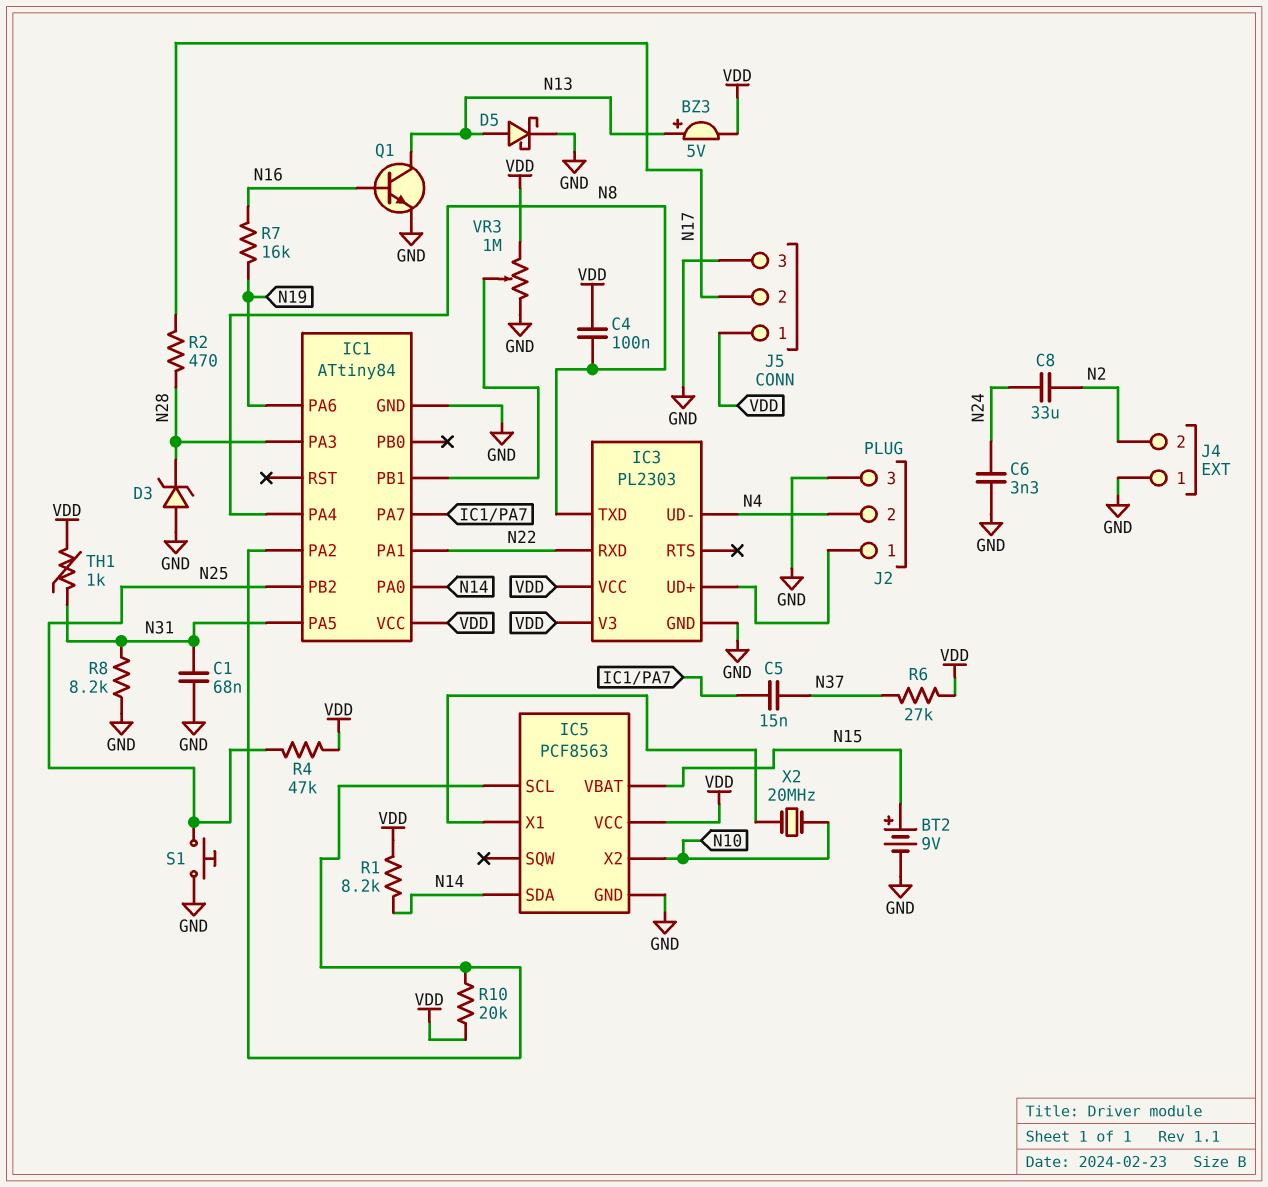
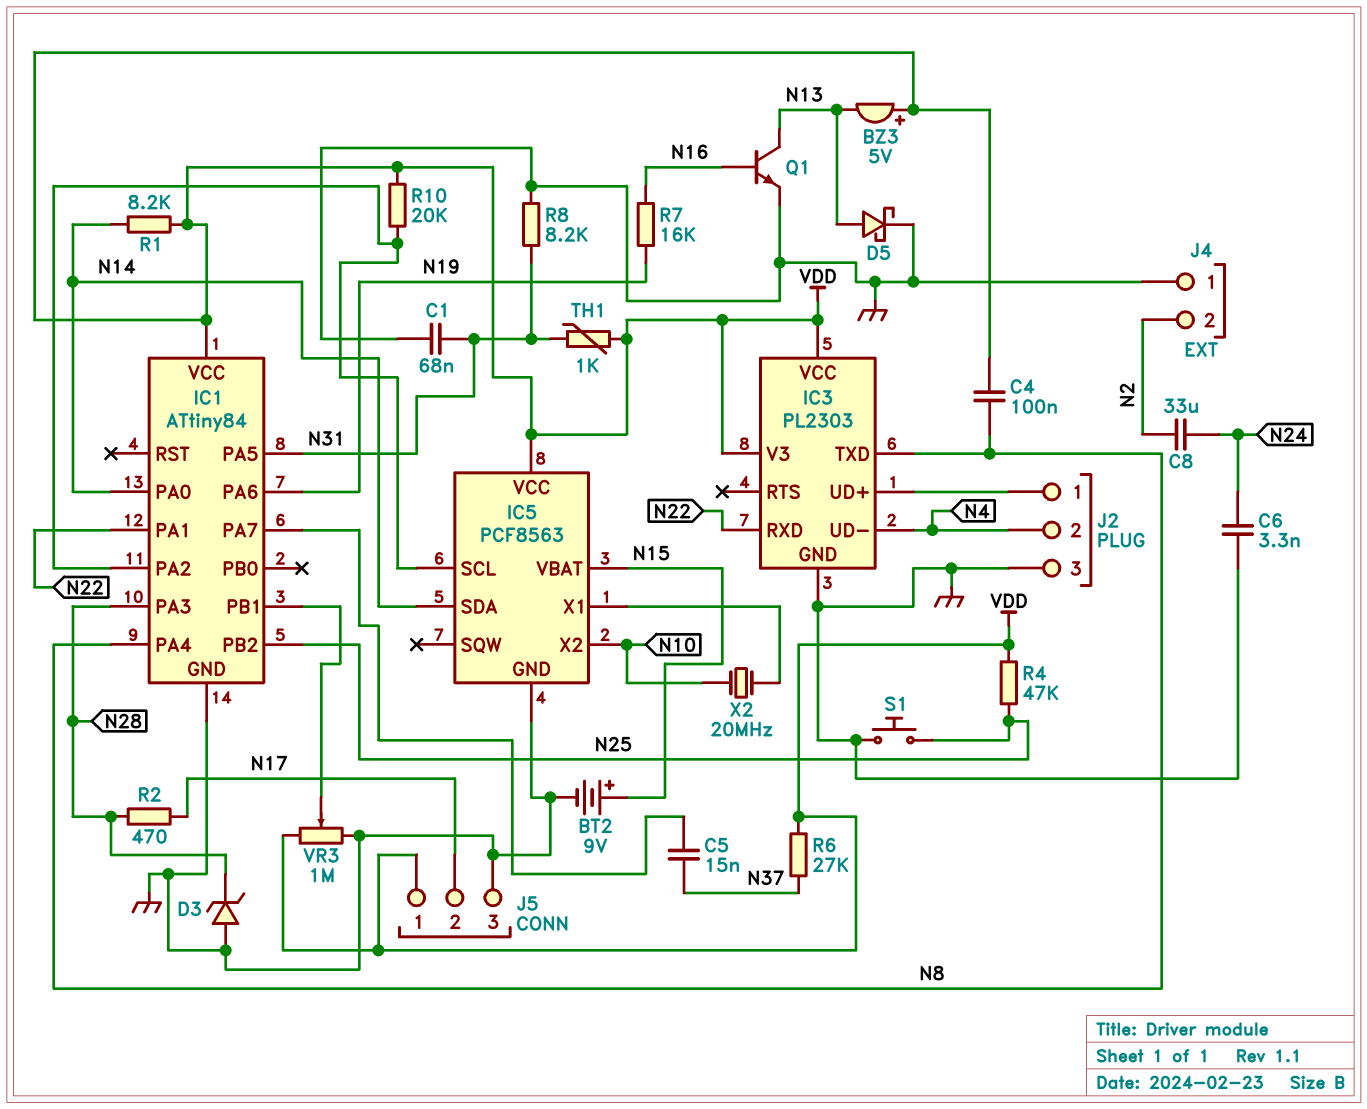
BZ3: buzzer 5V (plus N13, minus VDD) -> buzzer 5V (plus VDD, minus N13)

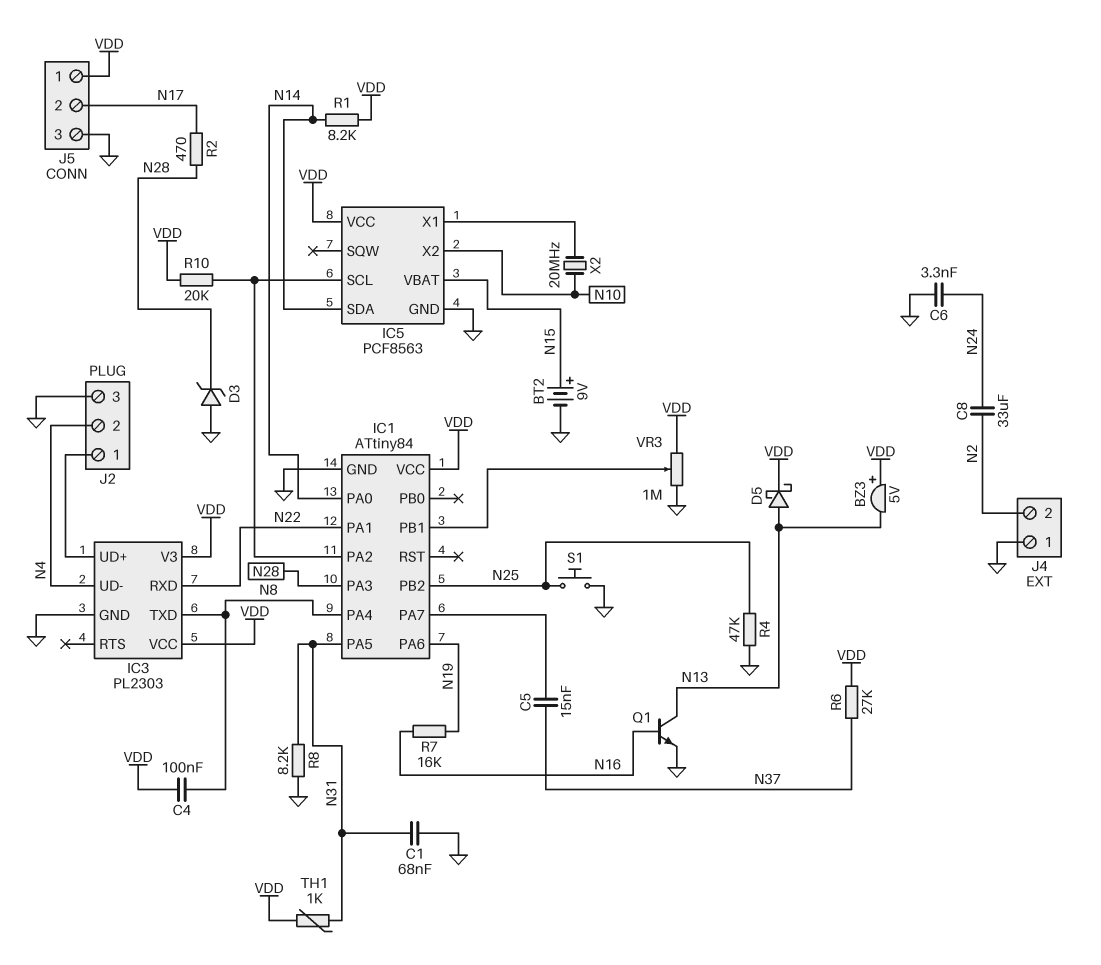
D5: schottky (A N13, K GND) -> schottky (A N13, K VDD)
R4: 47k (N25, VDD) -> 47k (GND, N25)

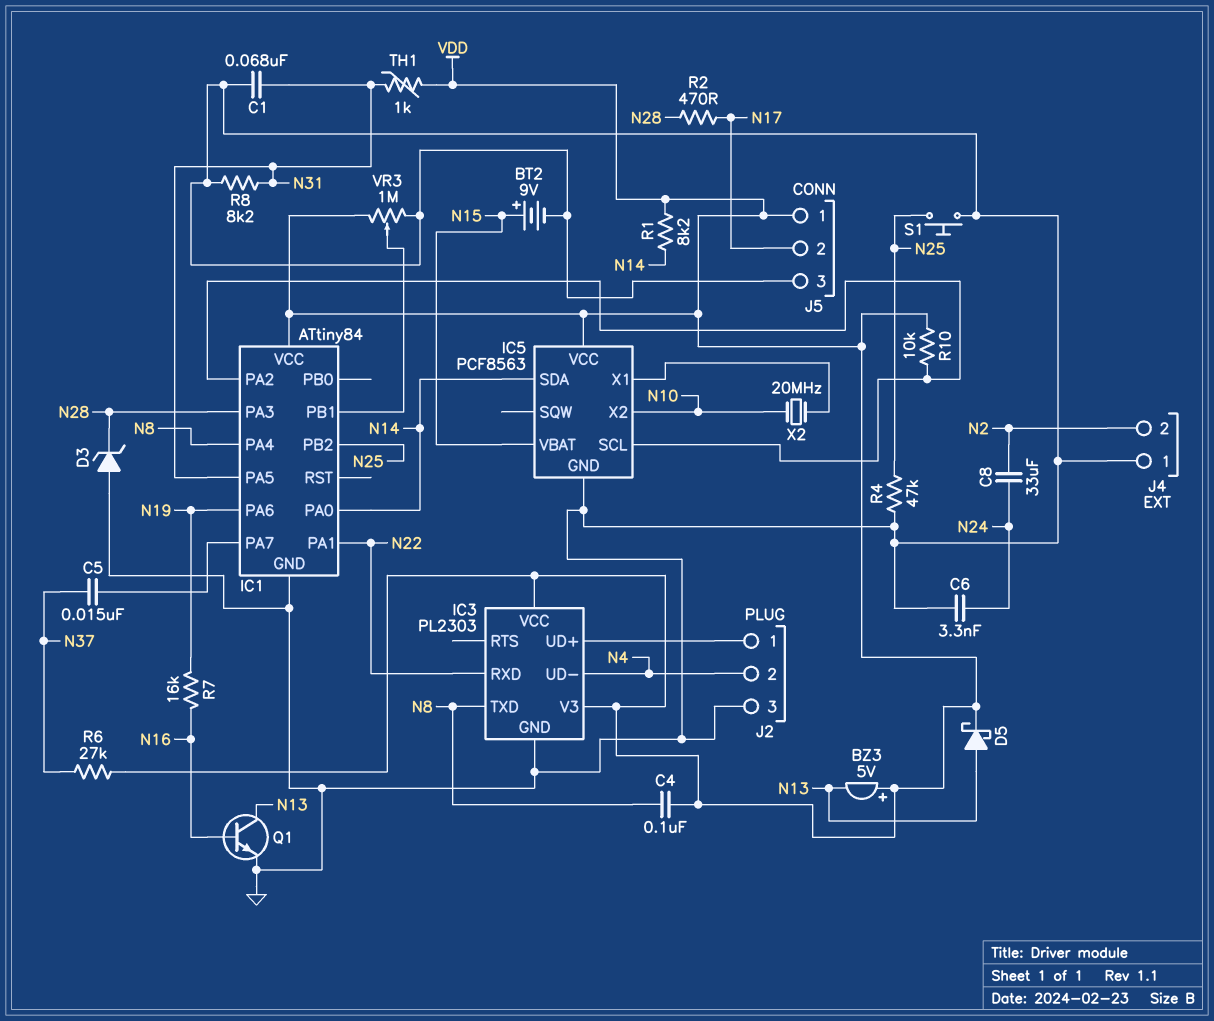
R10: 20k (IC1/PA2, VDD) -> 10k (IC1/PA2, VDD)

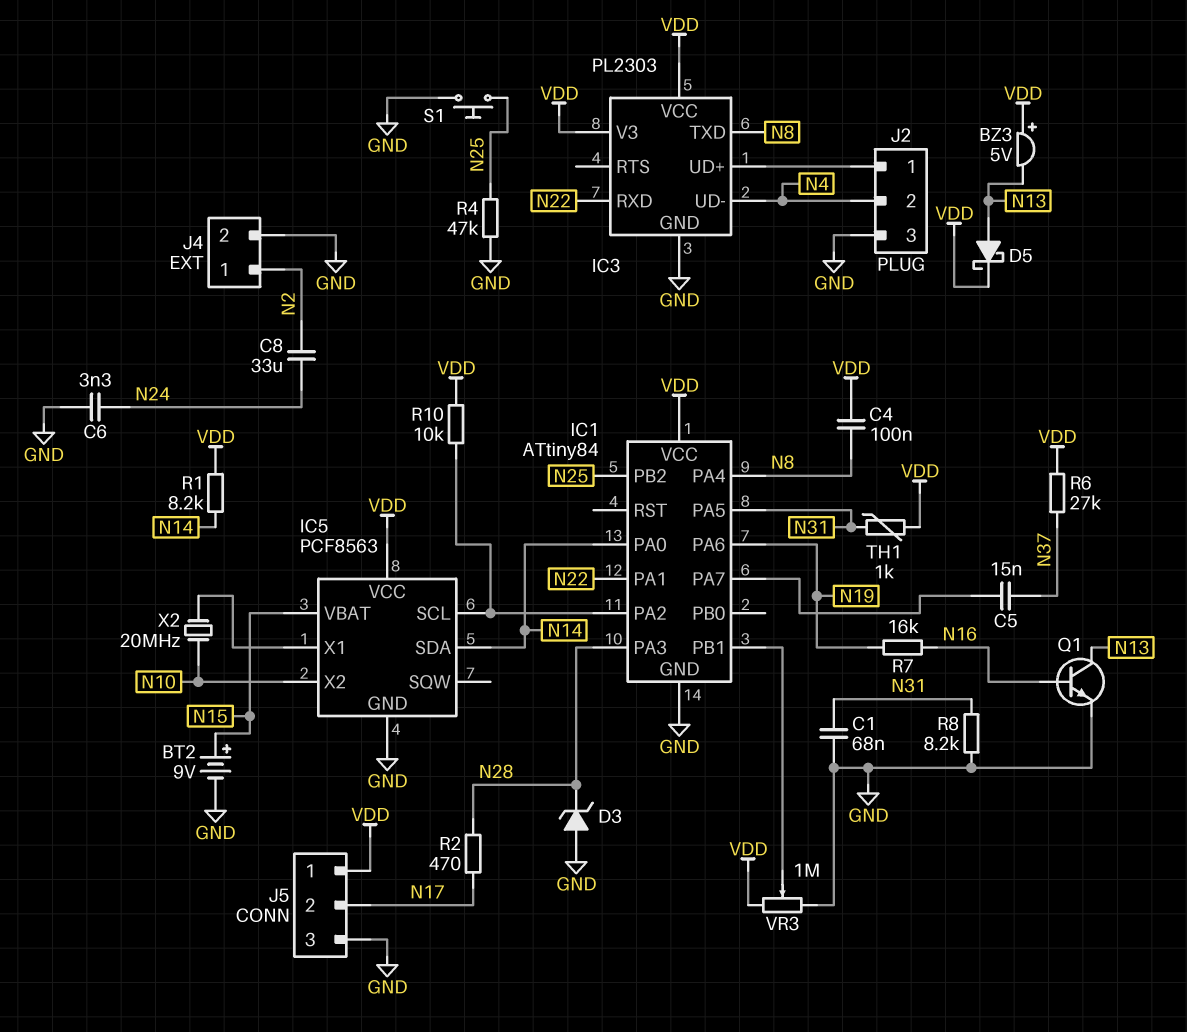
J4 pin 1: GND -> N2
J4 pin 2: N2 -> GND

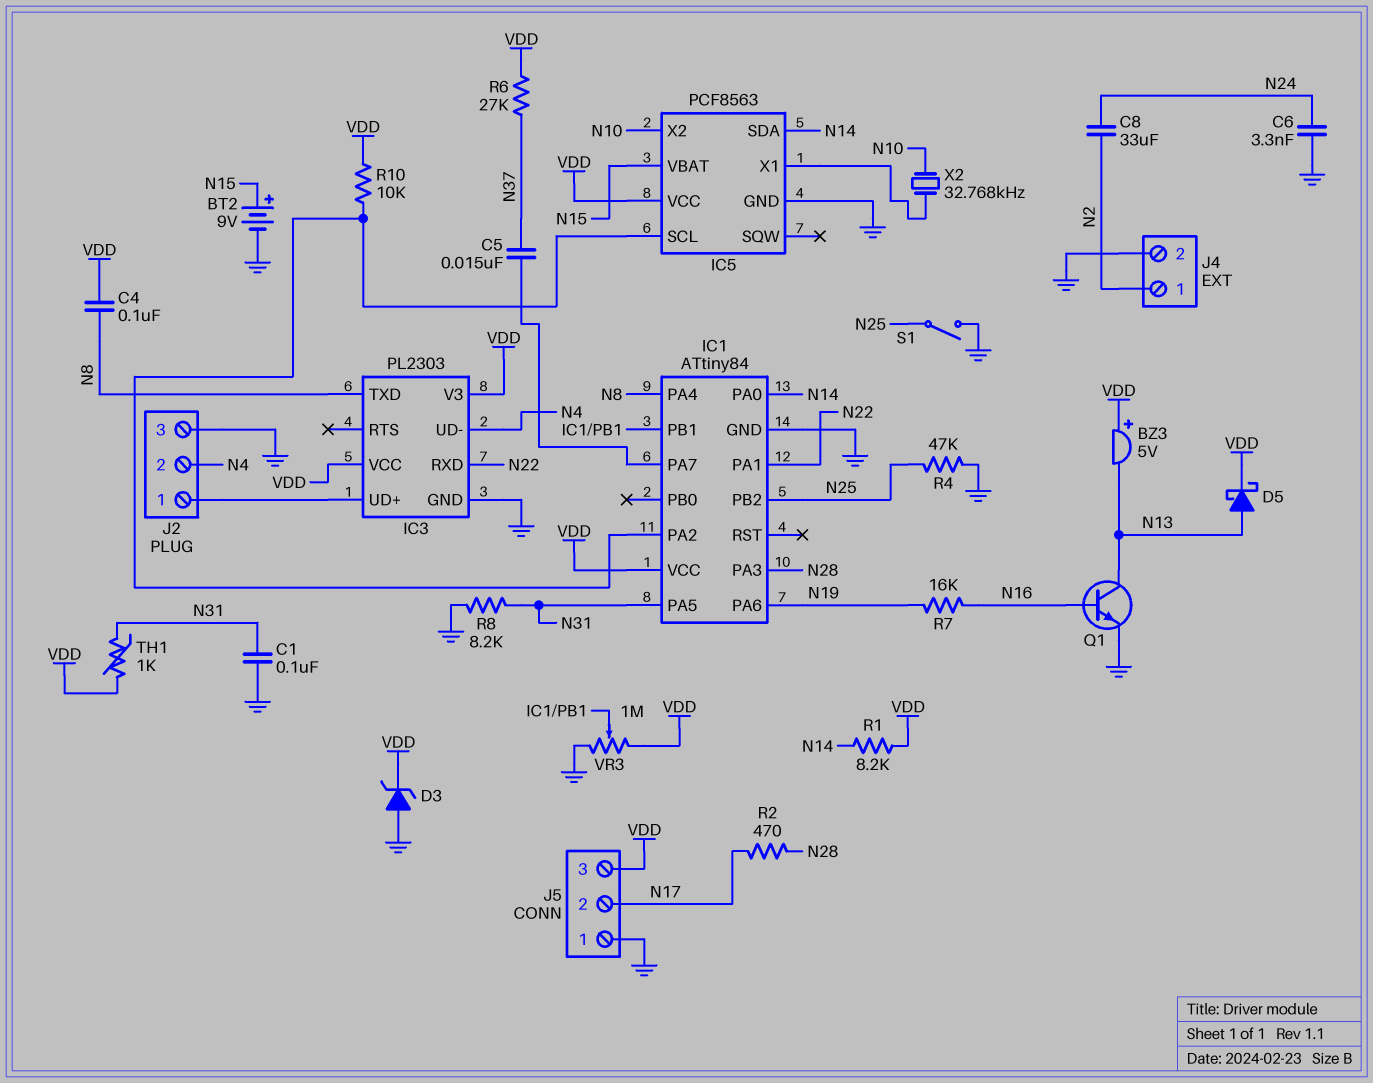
C1: 68nF (GND, N31) -> 100nF (GND, N31)
D3: zener (A GND, K N28) -> zener (A GND, K VDD)
J5 pin 1: VDD -> GND
J5 pin 3: GND -> VDD
S1: button (GND, N25) -> switch (GND, N25)
X2: 20MHz (IC5/X1, N10) -> 32.768kHz (IC5/X1, N10)

